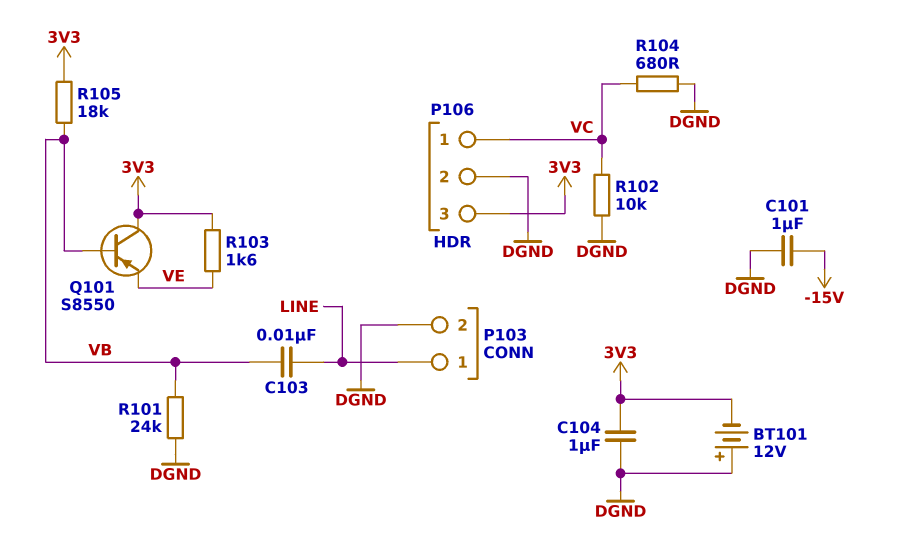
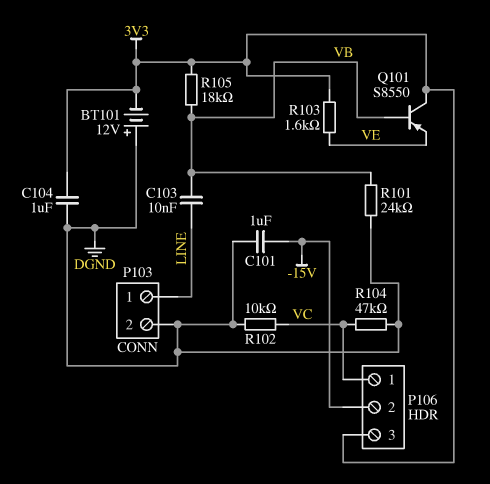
P106 pin 2: DGND -> -15V
R104: 680 (DGND, VC) -> 47k (DGND, VC)

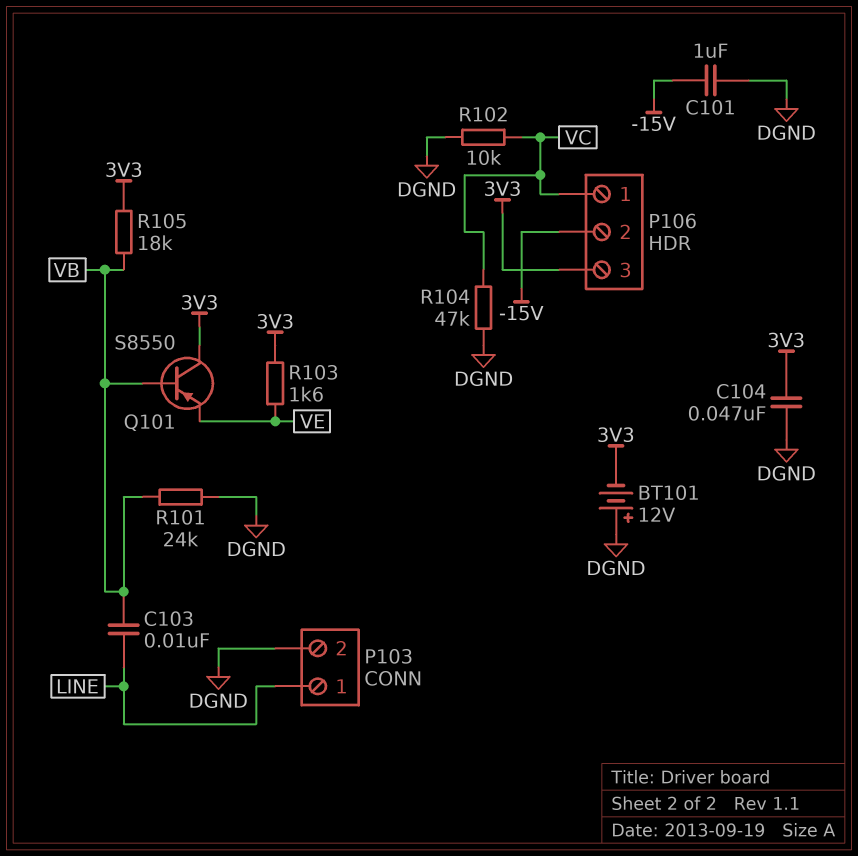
C104: 1uF (3V3, DGND) -> 47nF (3V3, DGND)

